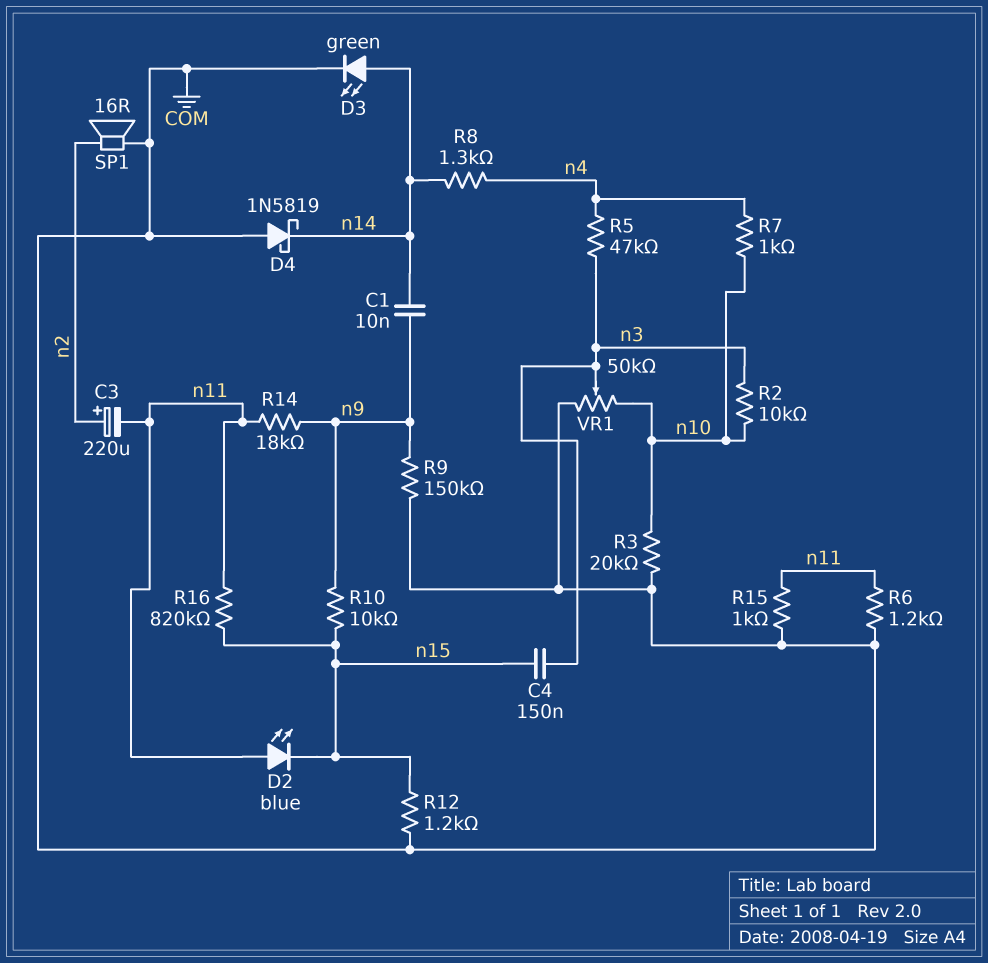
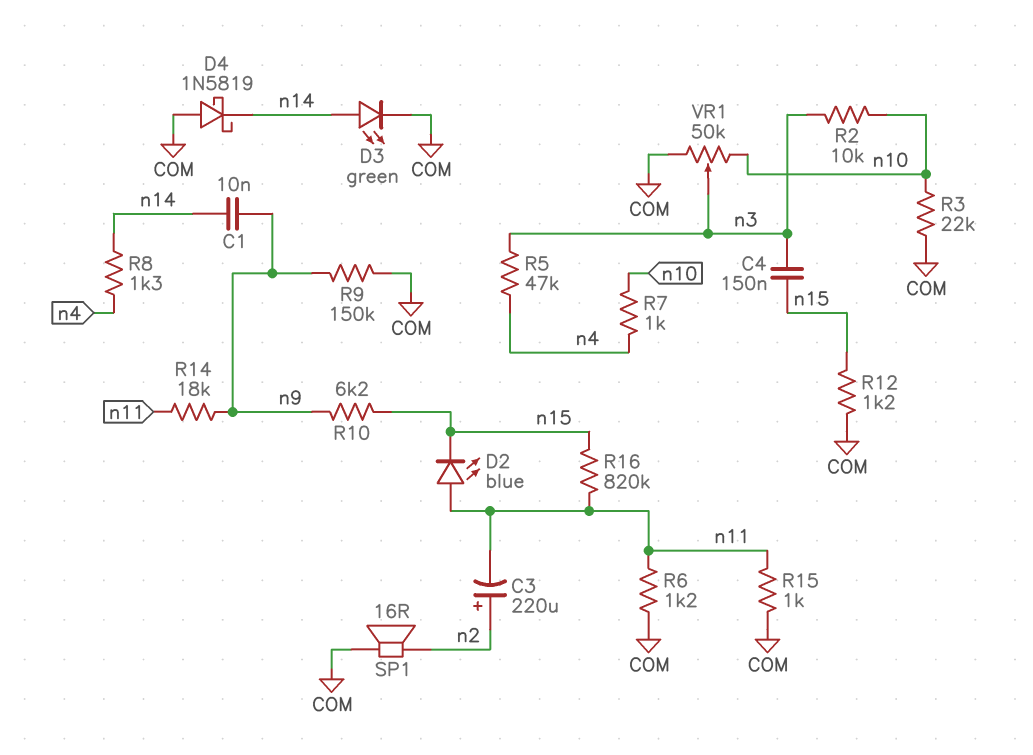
R3: 20k (COM, n10) -> 22k (COM, n10)
R10: 10k (n9, n15) -> 6.2k (n9, n15)

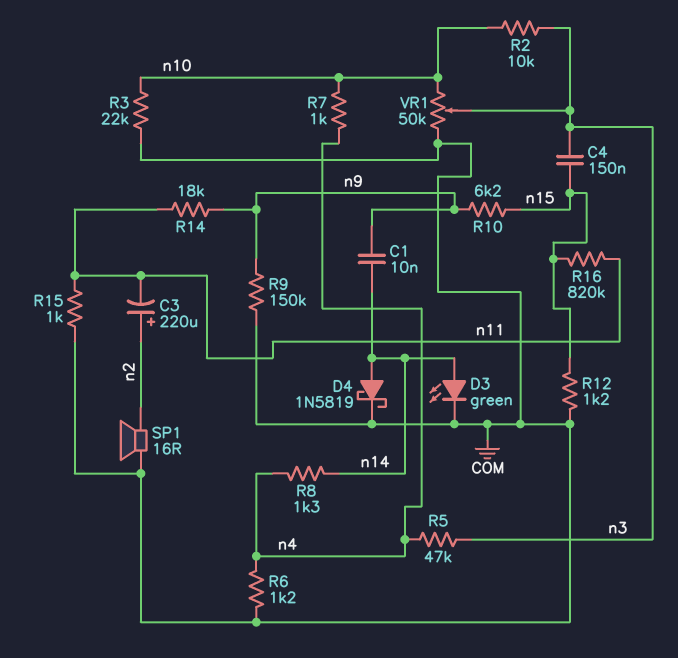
D2: LED blue (A n11, K n15) -> none
D4: schottky 1N5819 (A COM, K n14) -> schottky 1N5819 (A n14, K COM)
R6: 1.2k (COM, n11) -> 1.2k (COM, n4)

